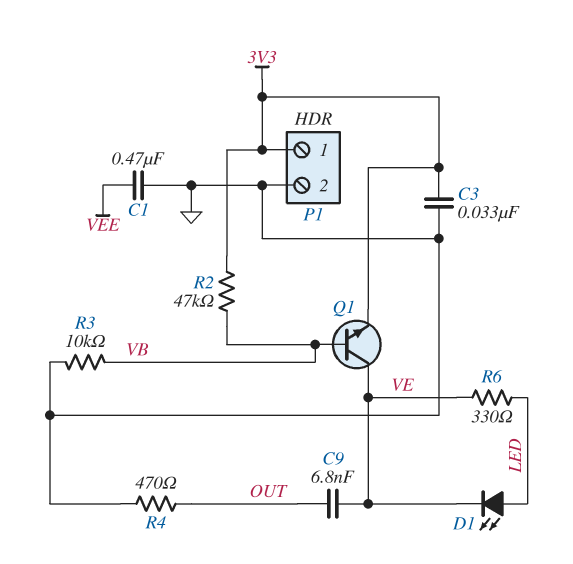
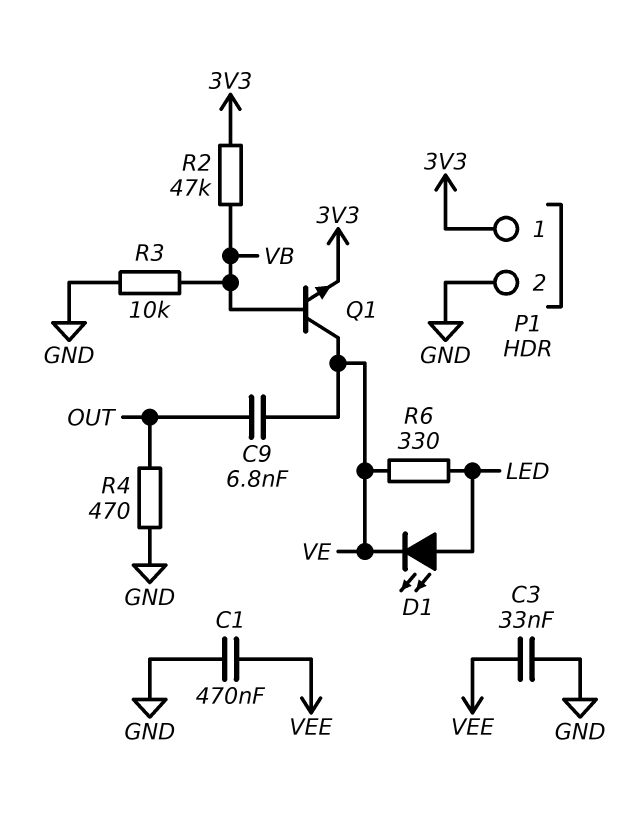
C3: 33nF (3V3, GND) -> 33nF (GND, VEE)

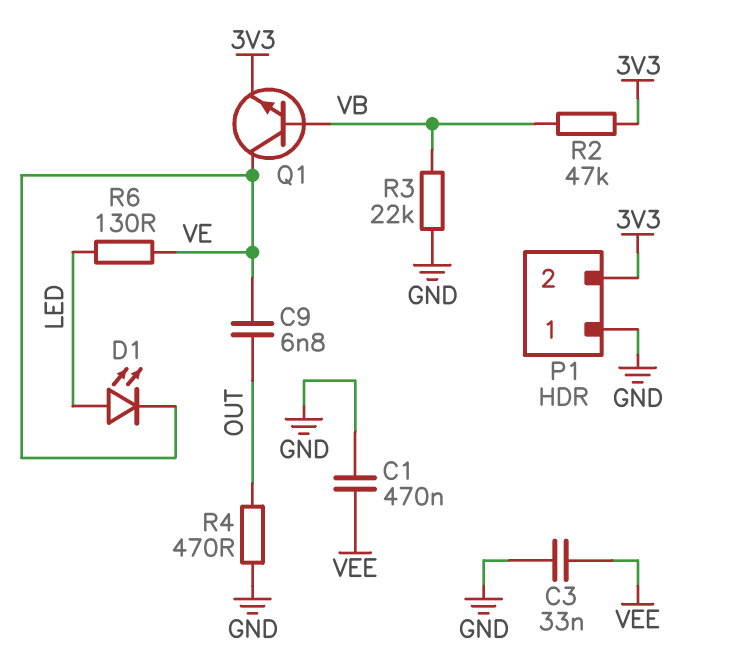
P1 pin 1: 3V3 -> GND
P1 pin 2: GND -> 3V3
R3: 10k (GND, VB) -> 22k (GND, VB)
R6: 330 (LED, VE) -> 130 (LED, VE)

